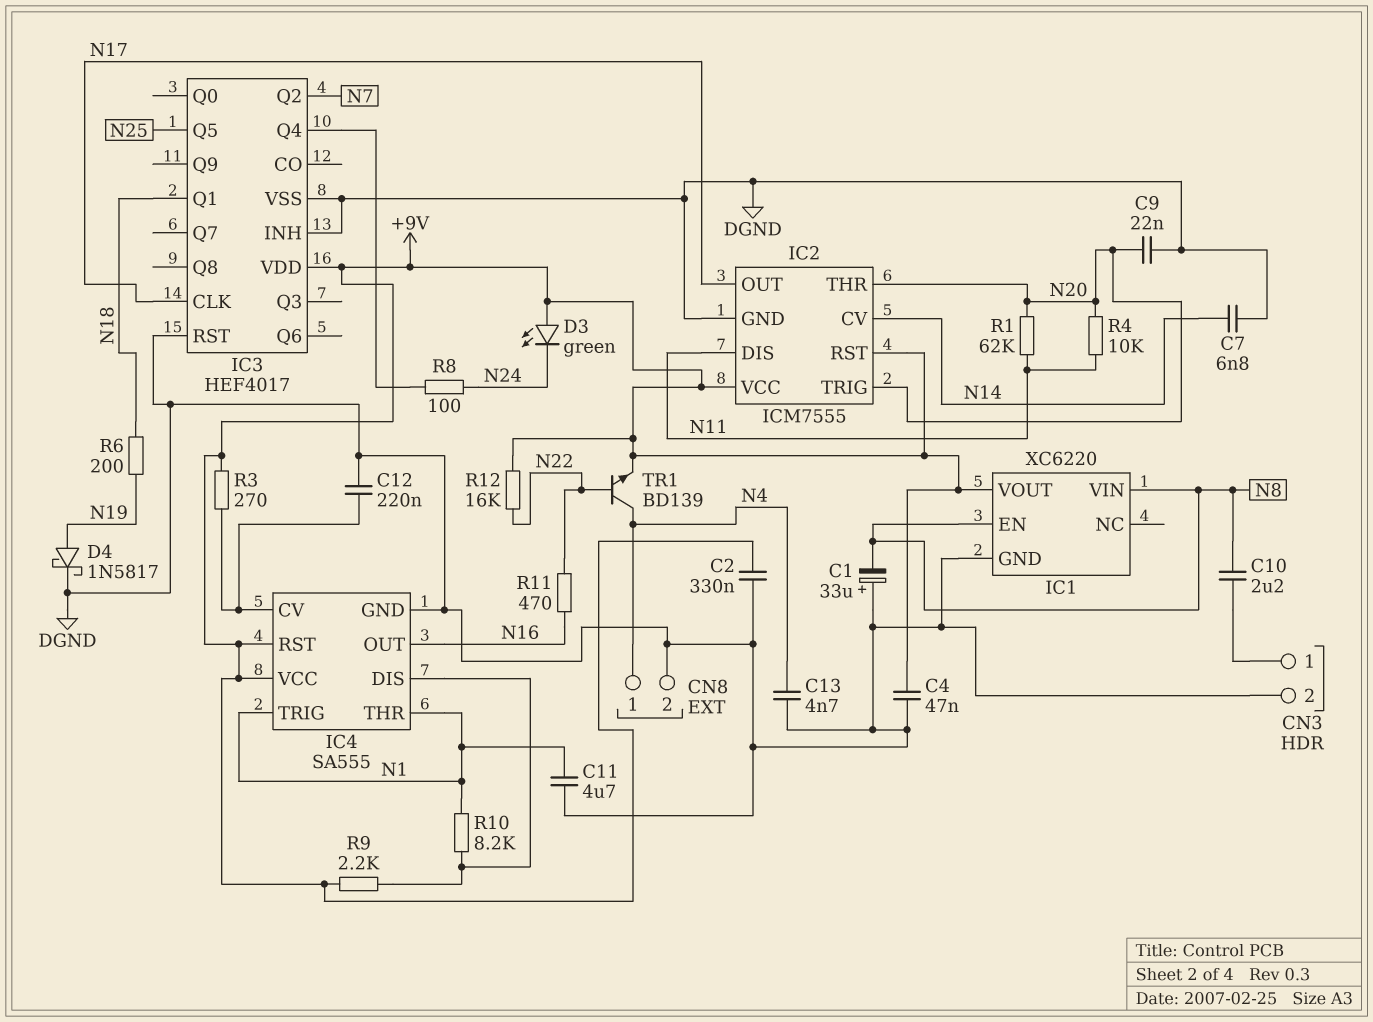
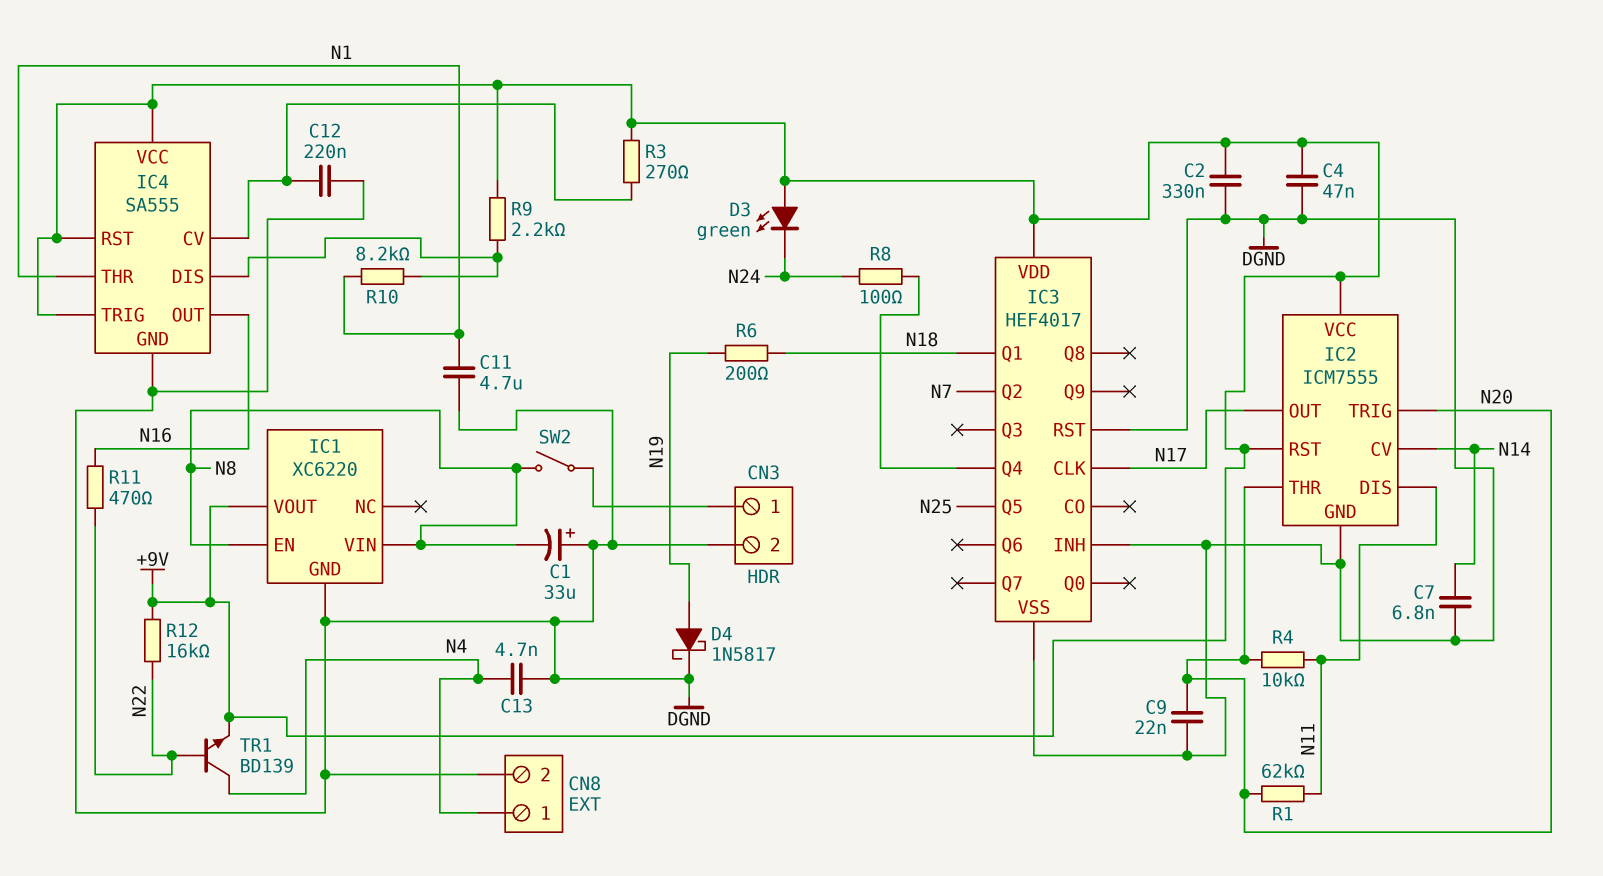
C10: 2.2uF (CN3/1, N8) -> none
IC4 pin TRIG: N1 -> +9V
SW2: none -> switch (CN3/1, N8)

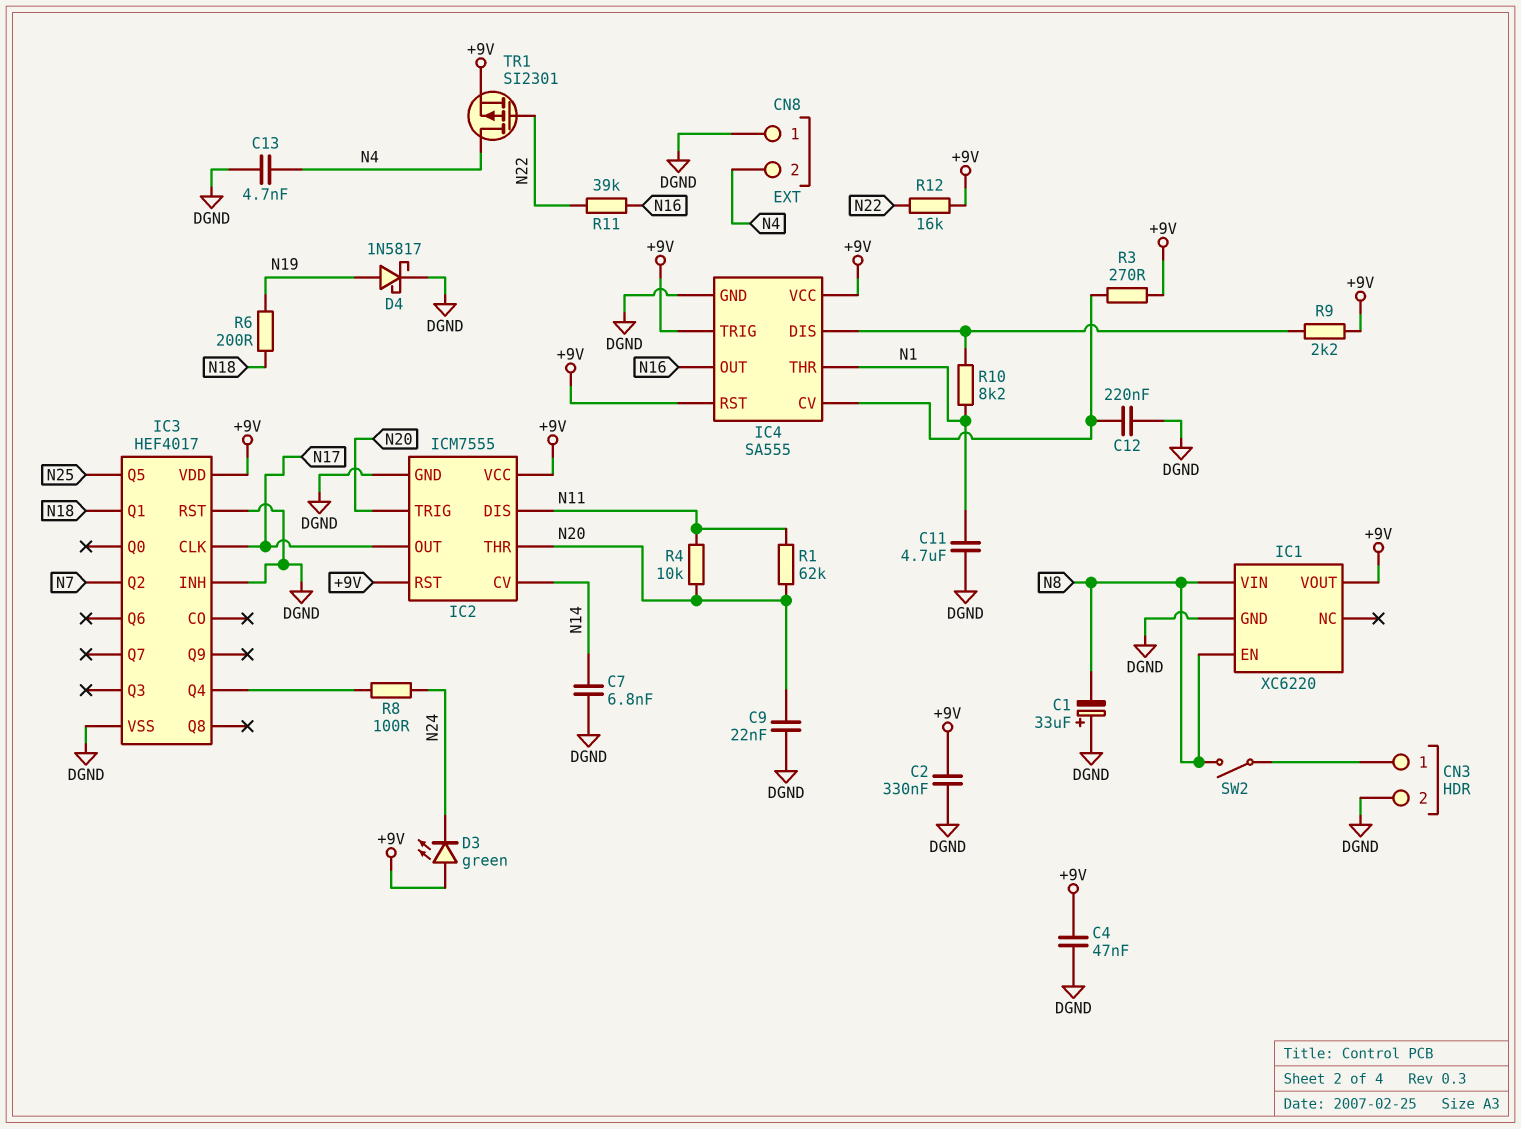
CN8 pin 1: N4 -> DGND
CN8 pin 2: DGND -> N4
R11: 470 (N16, N22) -> 39k (N16, N22)
TR1: NPN BD139 (B N22, C N4, E +9V) -> PMOS SI2301 (G N22, D N4, S +9V)

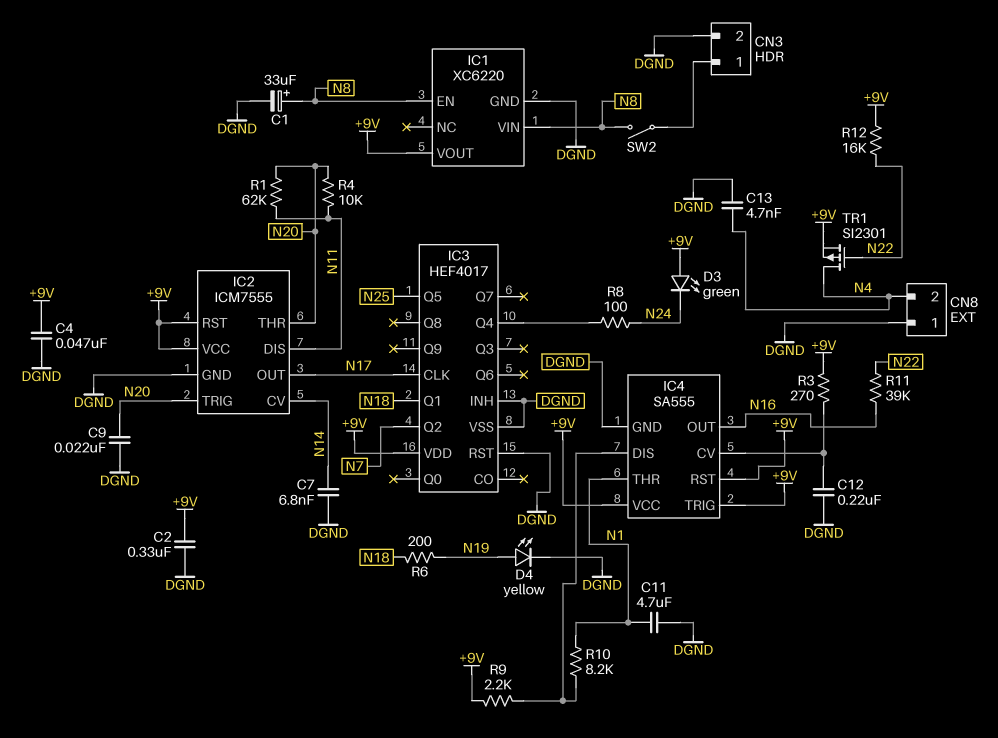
C1: 33uF (plus DGND, minus N8) -> 33uF (plus N8, minus DGND)
D4: schottky 1N5817 (A N19, K DGND) -> LED yellow (A N19, K DGND)

